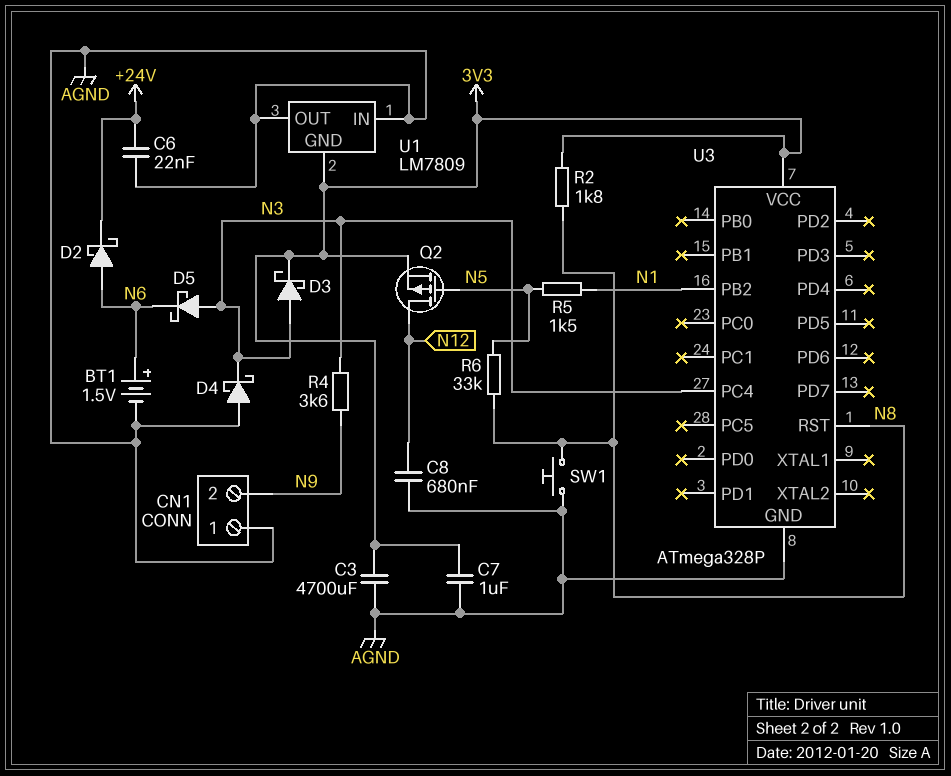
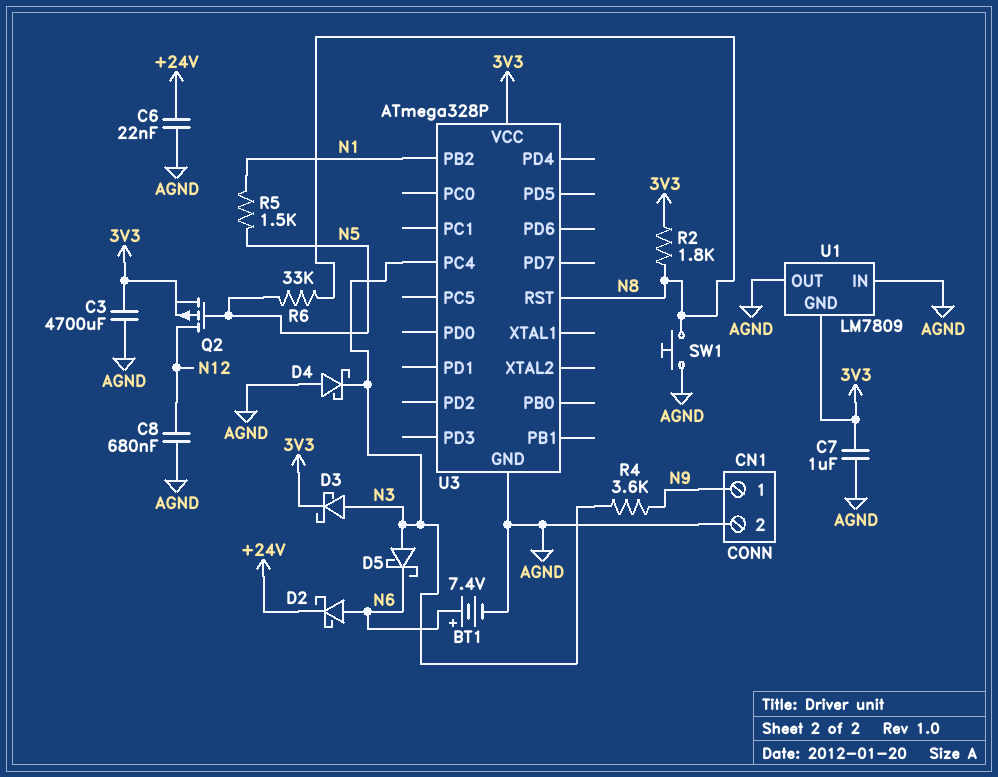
BT1: 1.5V (plus N6, minus AGND) -> 7.4V (plus N6, minus AGND)
CN1 pin 1: AGND -> N9
CN1 pin 2: N9 -> AGND

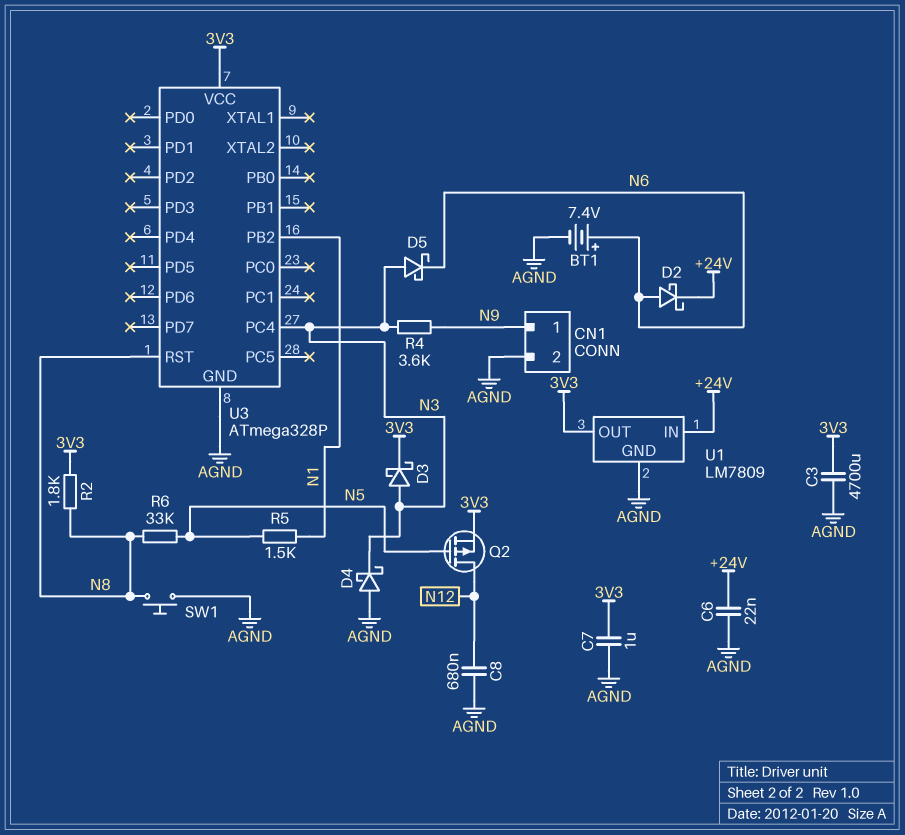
U1 pin GND: 3V3 -> AGND
U1 pin IN: AGND -> +24V
U1 pin OUT: AGND -> 3V3

